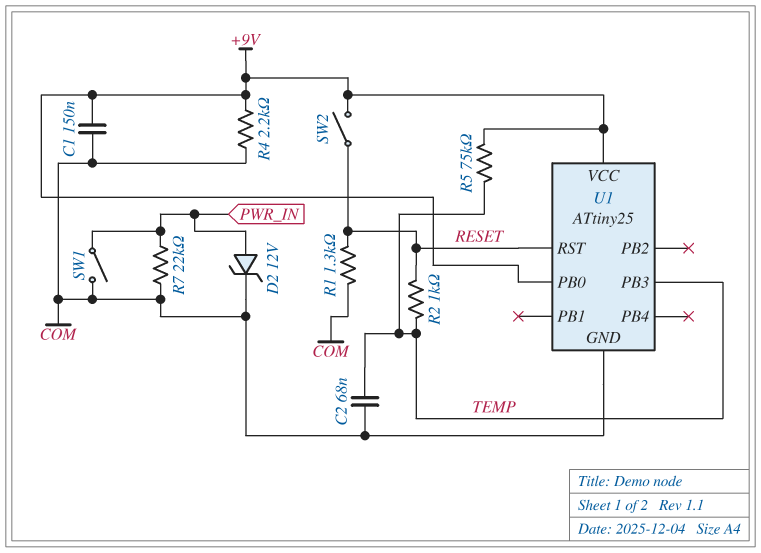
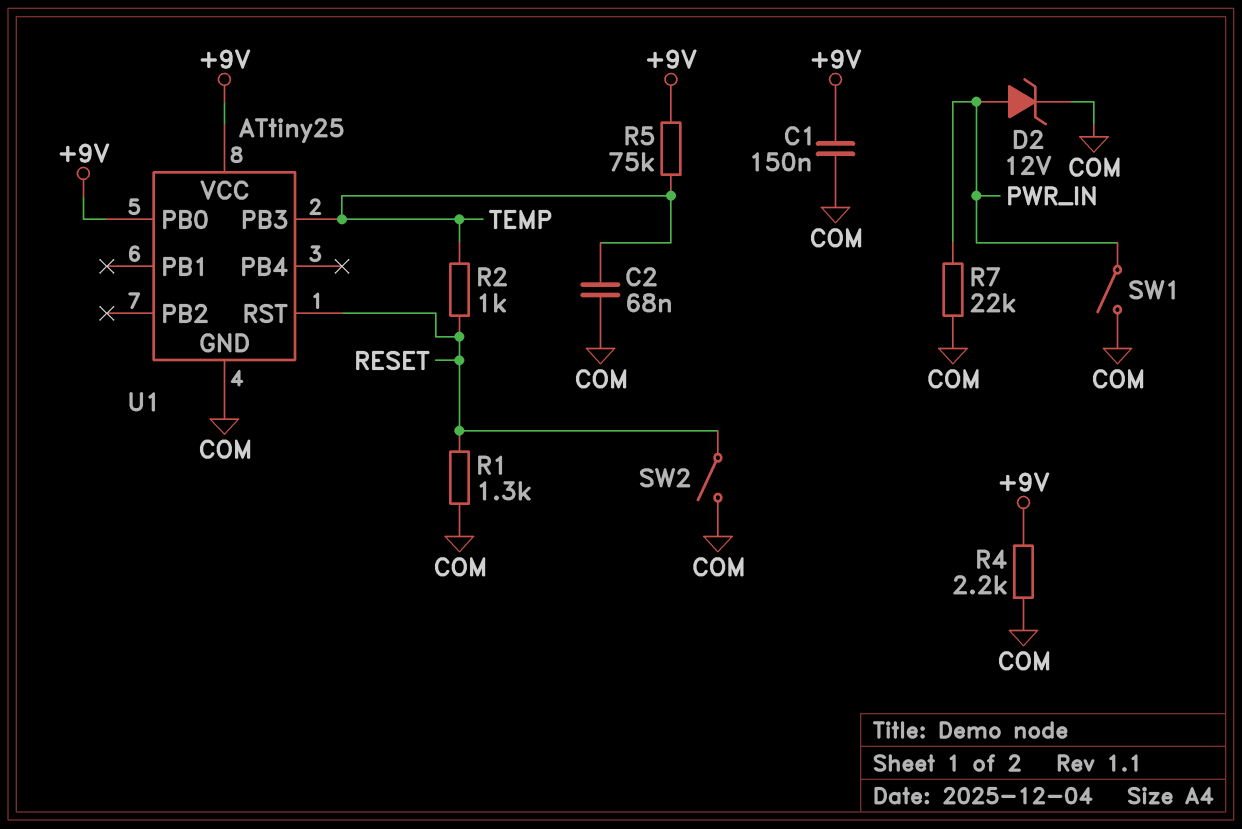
SW2: switch (+9V, RESET) -> switch (COM, RESET)

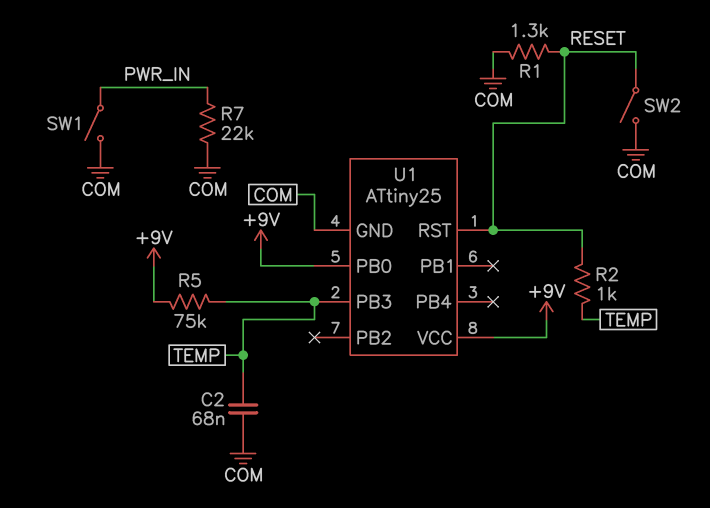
C1: 150nF (+9V, COM) -> none
D2: zener 12V (A PWR_IN, K COM) -> none
R4: 2.2k (+9V, COM) -> none

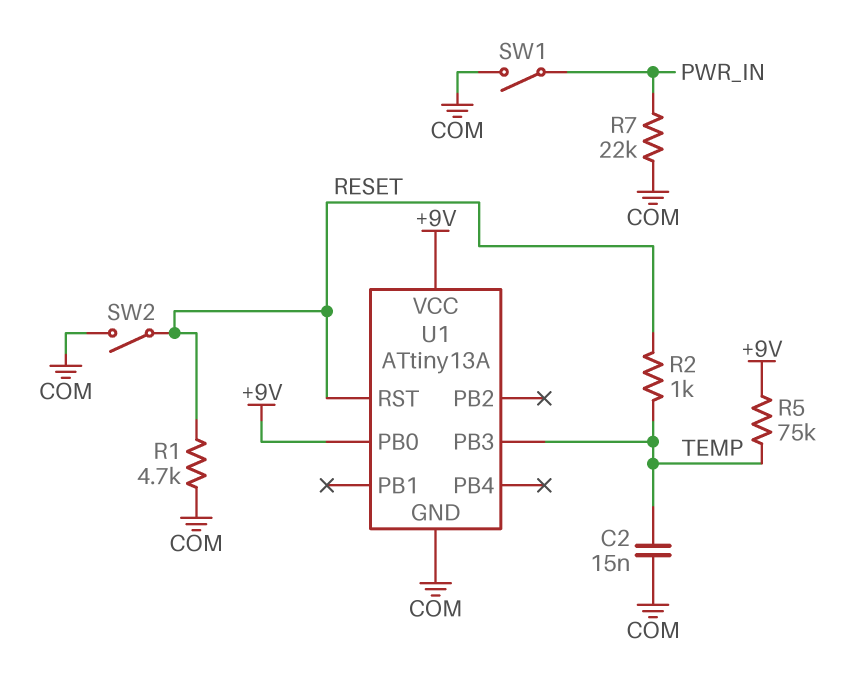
C2: 68nF (COM, TEMP) -> 15nF (COM, TEMP)
R1: 1.3k (COM, RESET) -> 4.7k (COM, RESET)
U1: ATtiny25 -> ATtiny13A

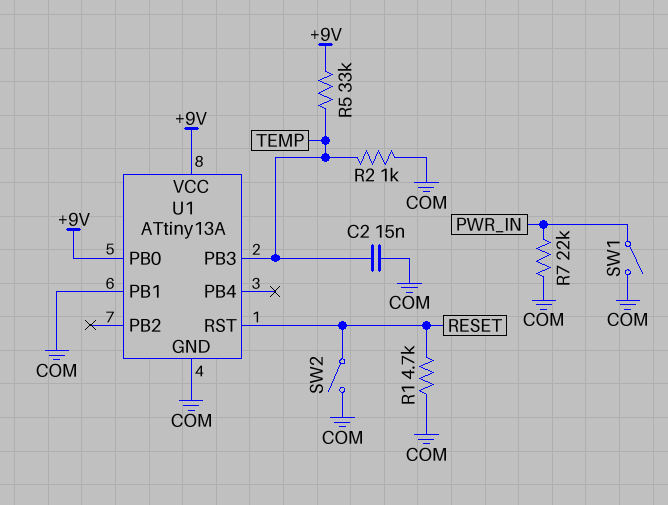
R2: 1k (RESET, TEMP) -> 1k (COM, TEMP)
R5: 75k (+9V, TEMP) -> 33k (+9V, TEMP)
U1 pin PB1: none -> COM

